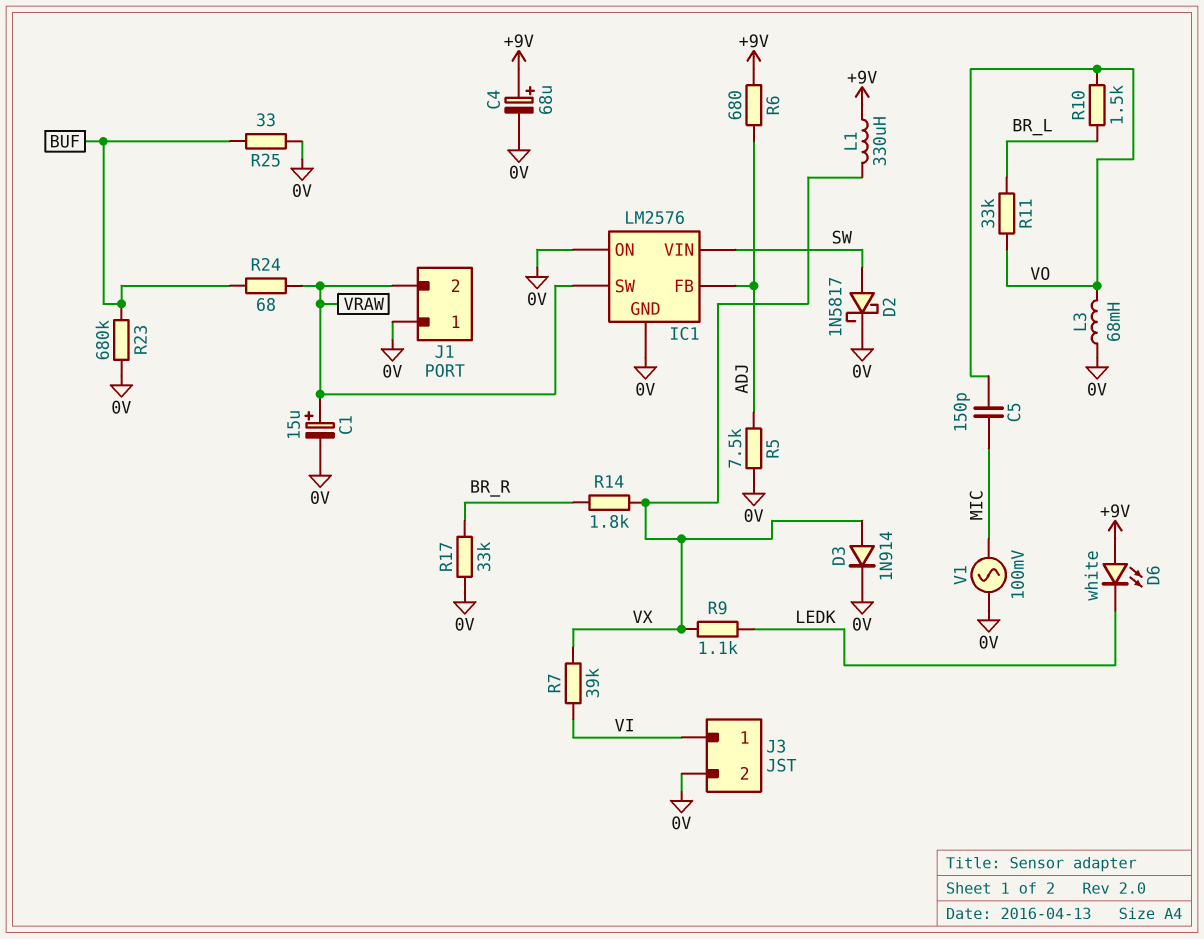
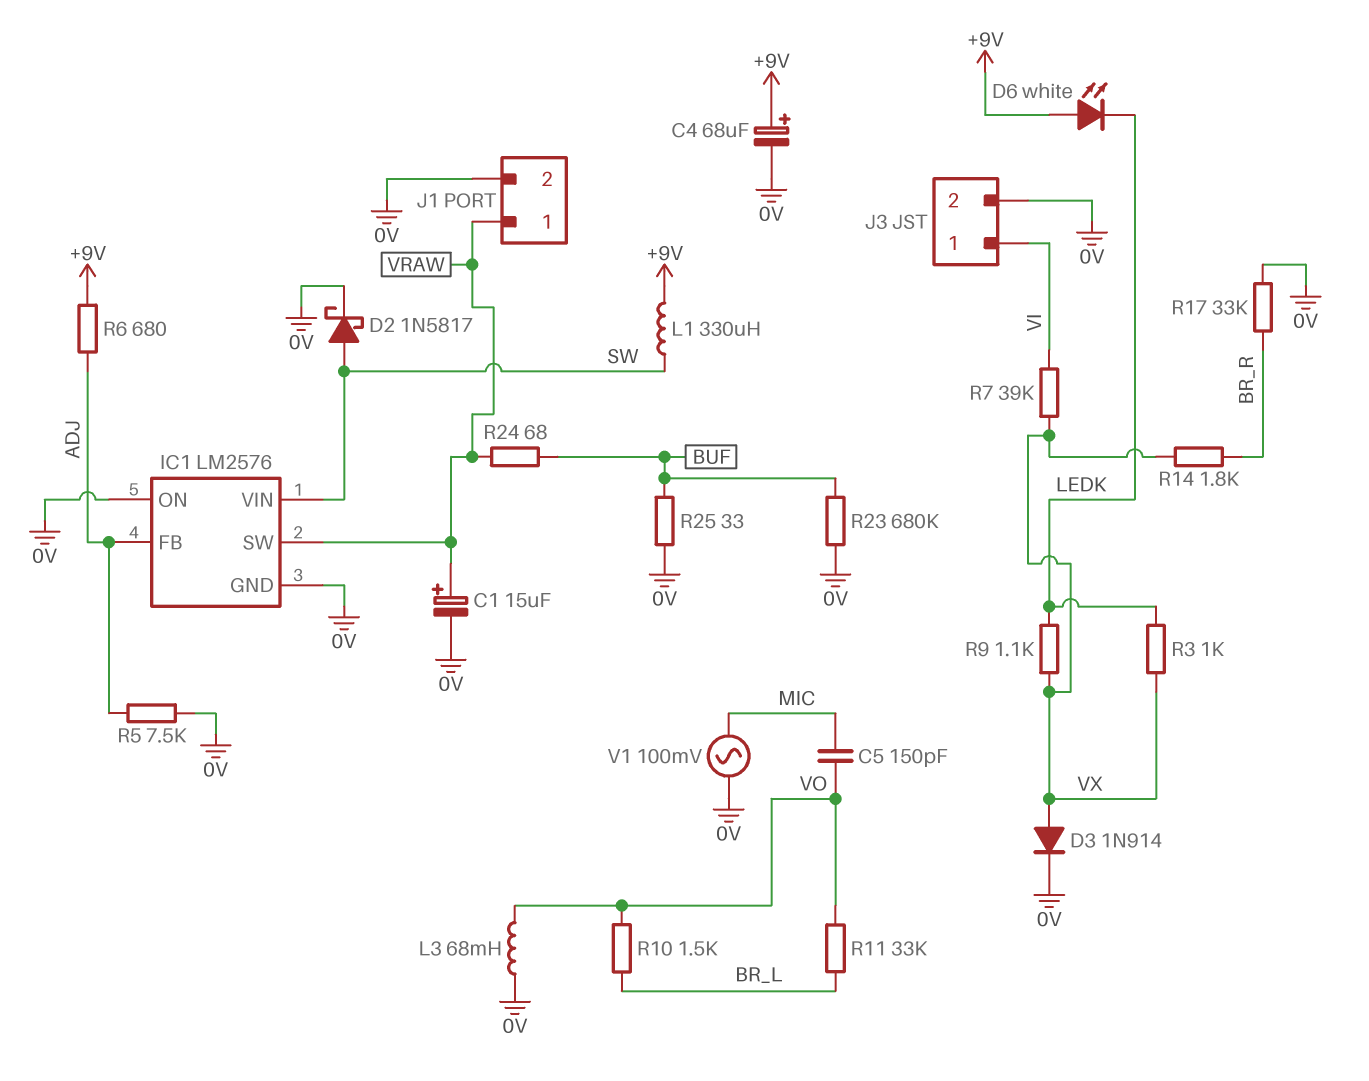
J1 pin 1: 0V -> VRAW
J1 pin 2: VRAW -> 0V
L1: 330uH (+9V, VX) -> 330uH (+9V, SW)
R3: none -> 1k (LEDK, VX)

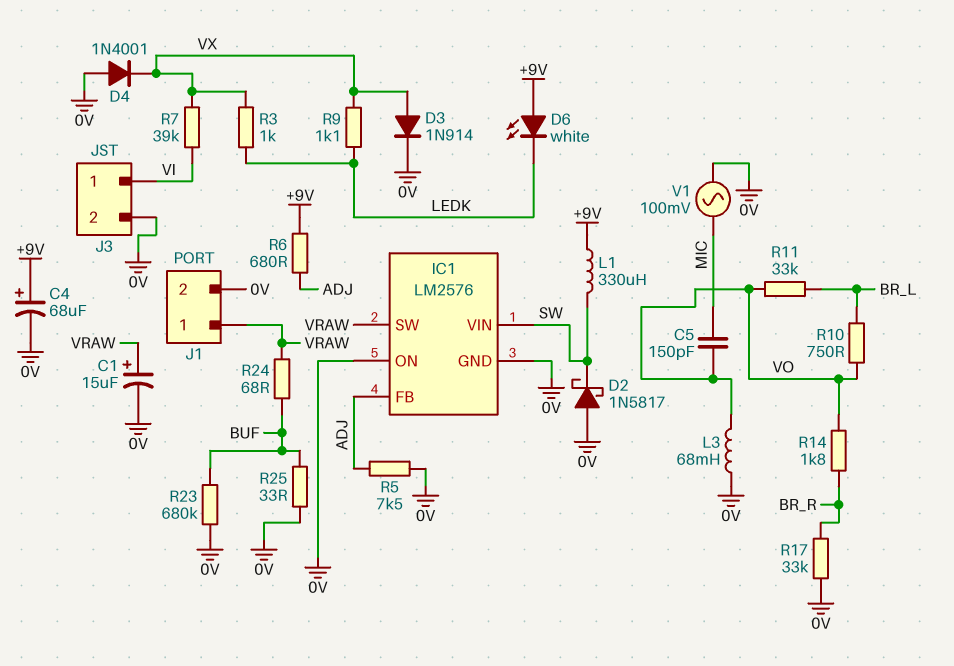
D2: schottky 1N5817 (A SW, K 0V) -> schottky 1N5817 (A 0V, K SW)
D4: none -> diode 1N4001 (A 0V, K VX)
R10: 1.5k (BR_L, VO) -> 750 (BR_L, VO)
R14: 1.8k (BR_R, VX) -> 1.8k (BR_R, VO)

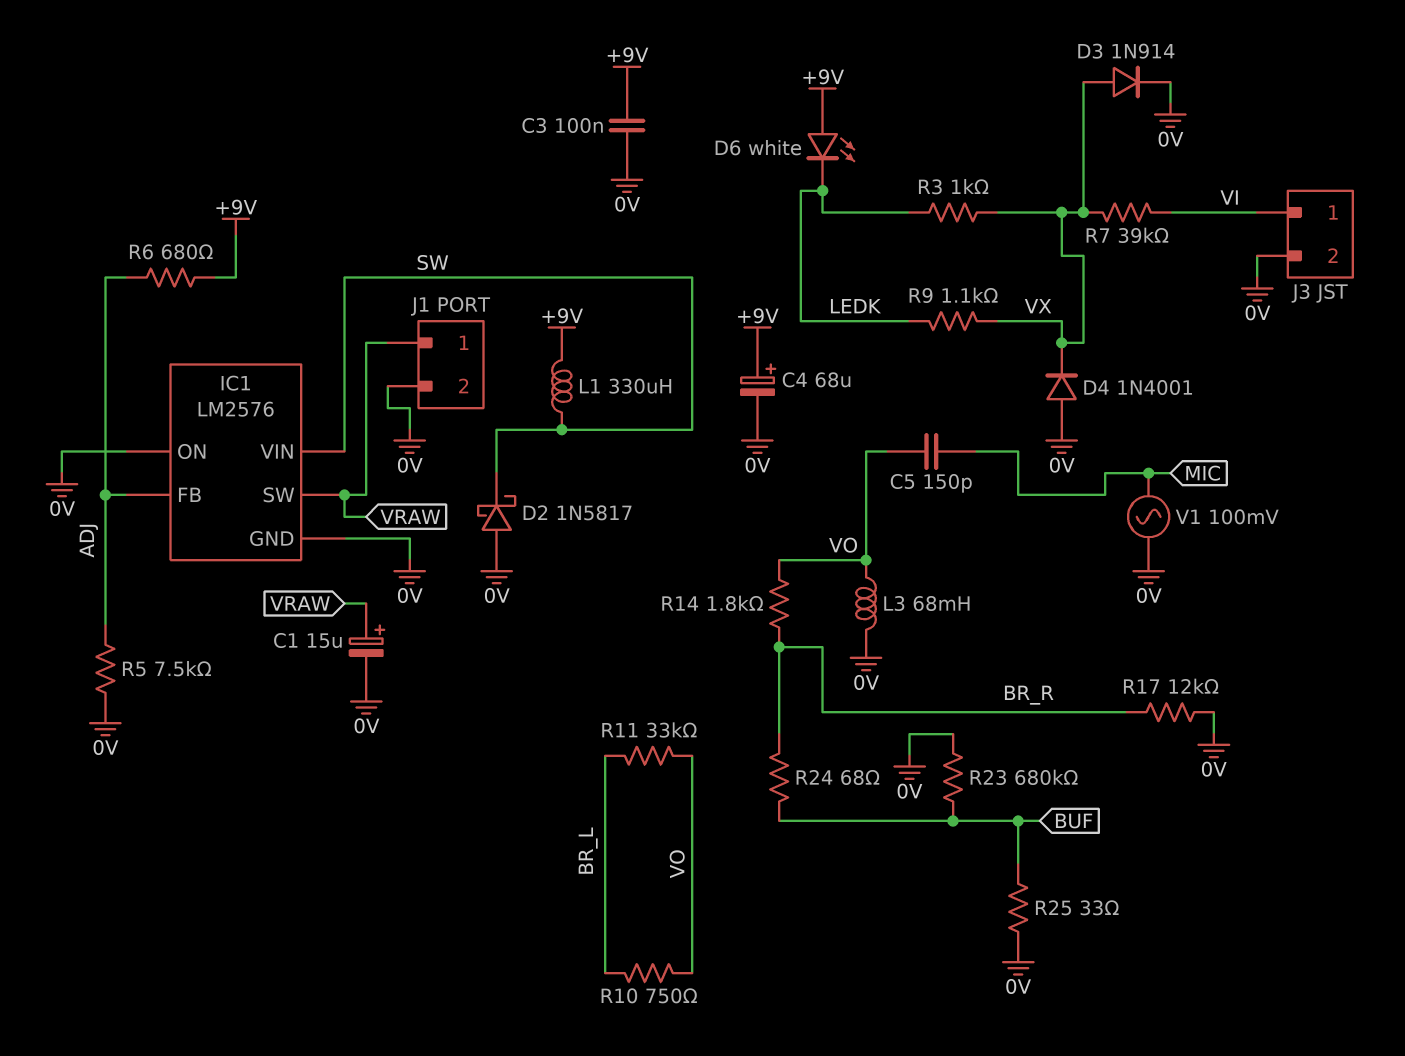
C3: none -> 100nF (+9V, 0V)
R17: 33k (0V, BR_R) -> 12k (0V, BR_R)
R24: 68 (BUF, VRAW) -> 68 (BR_R, BUF)

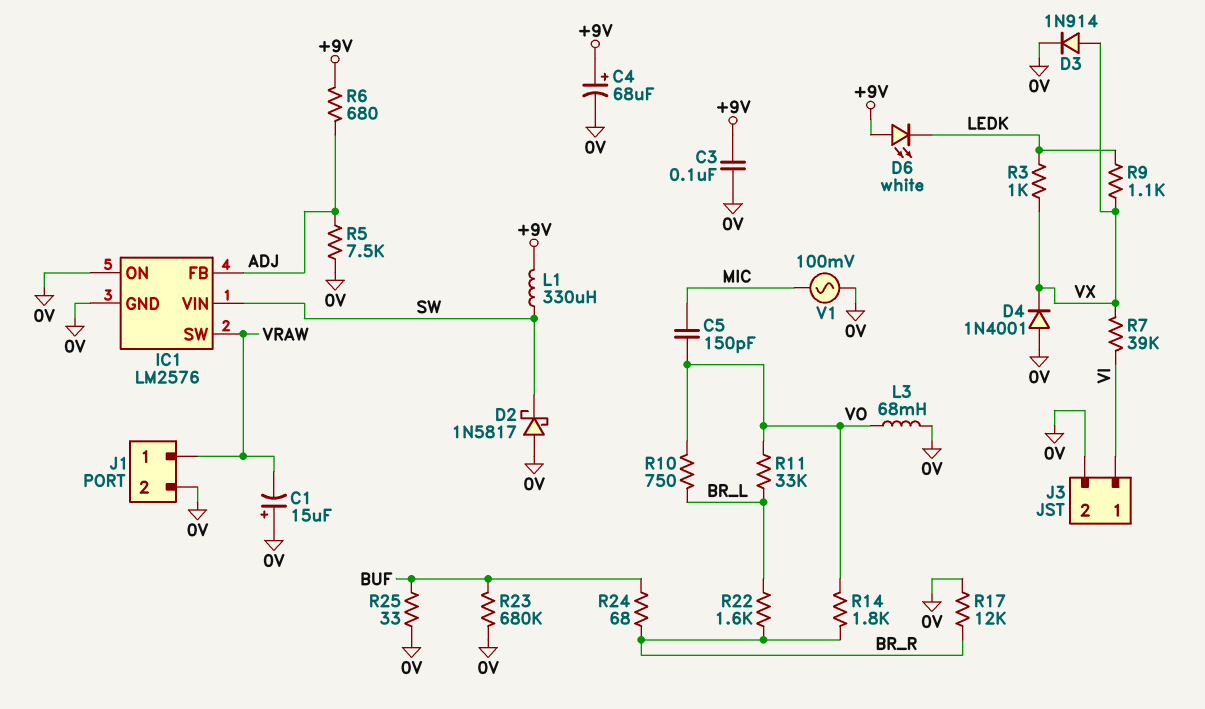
C1: 15uF (plus VRAW, minus 0V) -> 15uF (plus 0V, minus VRAW)
R22: none -> 1.6k (BR_L, BR_R)

